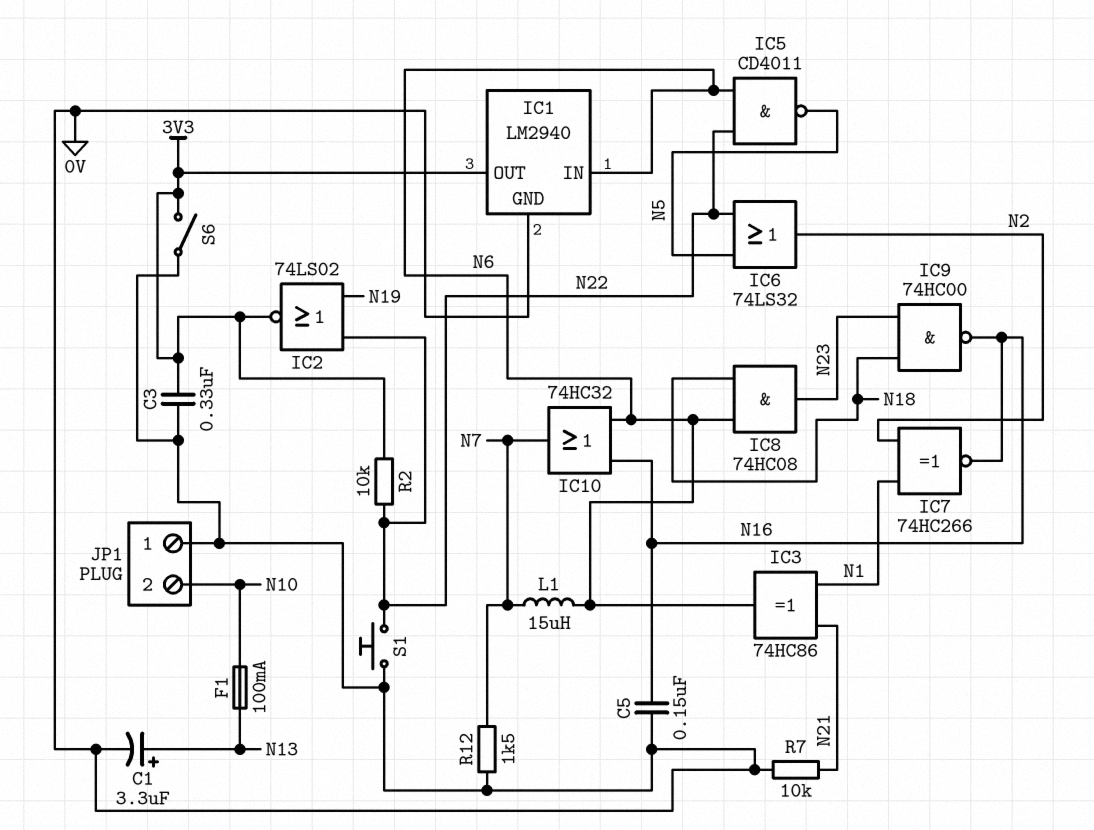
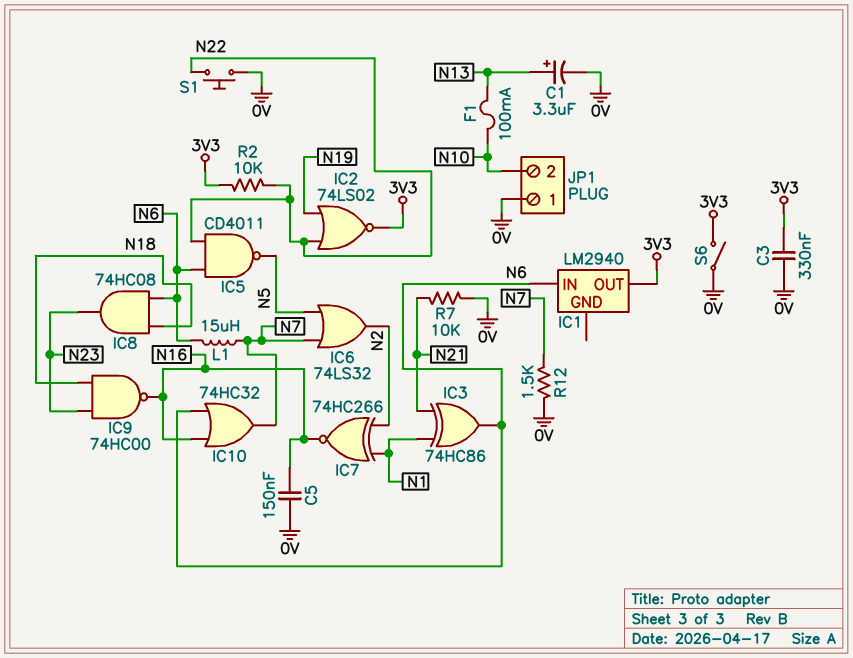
IC1 pin GND: 0V -> none
IC6: OR 74LS32 (in N5, in N22, out N2) -> OR 74LS32 (in N5, in N7, out N2)

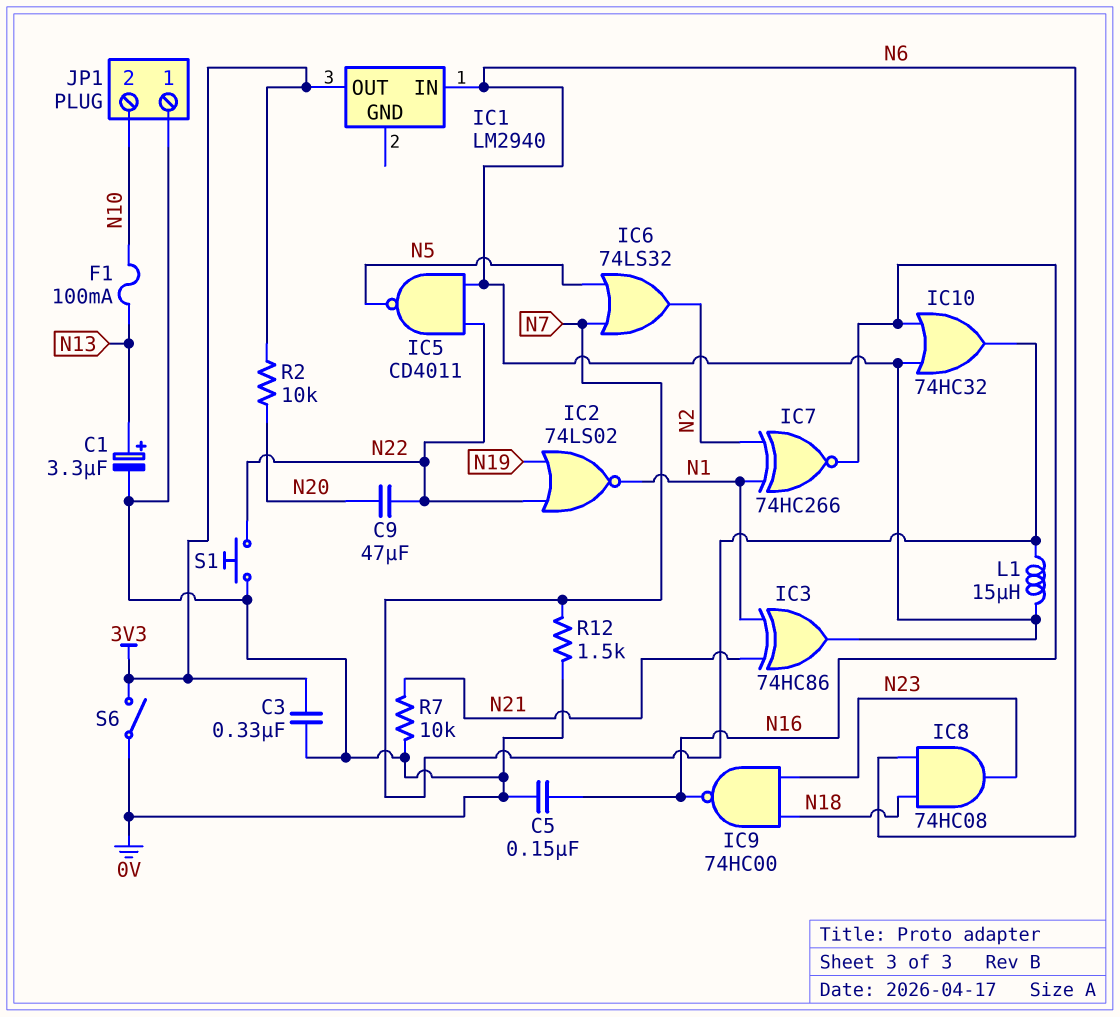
C9: none -> 47uF (N20, N22)
IC2: NOR 74LS02 (in N19, in N22, out 3V3) -> NOR 74LS02 (in N19, in N22, out N1)
R2: 10k (3V3, N22) -> 10k (3V3, N20)

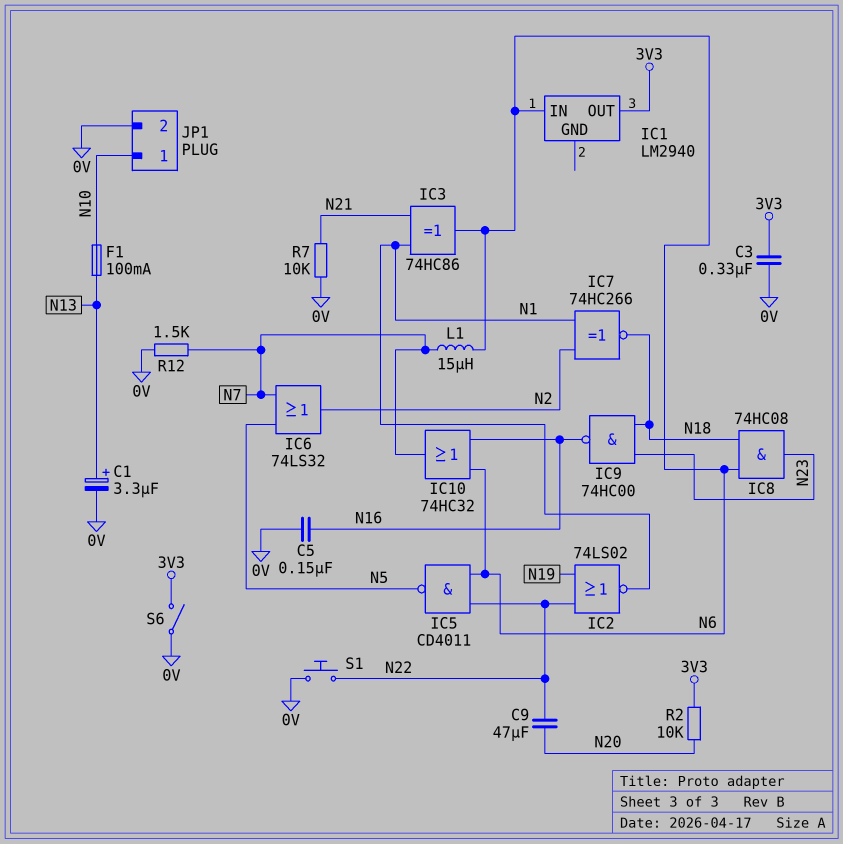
IC7: XNOR 74HC266 (in N1, in N2, out N16) -> XNOR 74HC266 (in N1, in N2, out N18)
JP1 pin 1: 0V -> N10
JP1 pin 2: N10 -> 0V

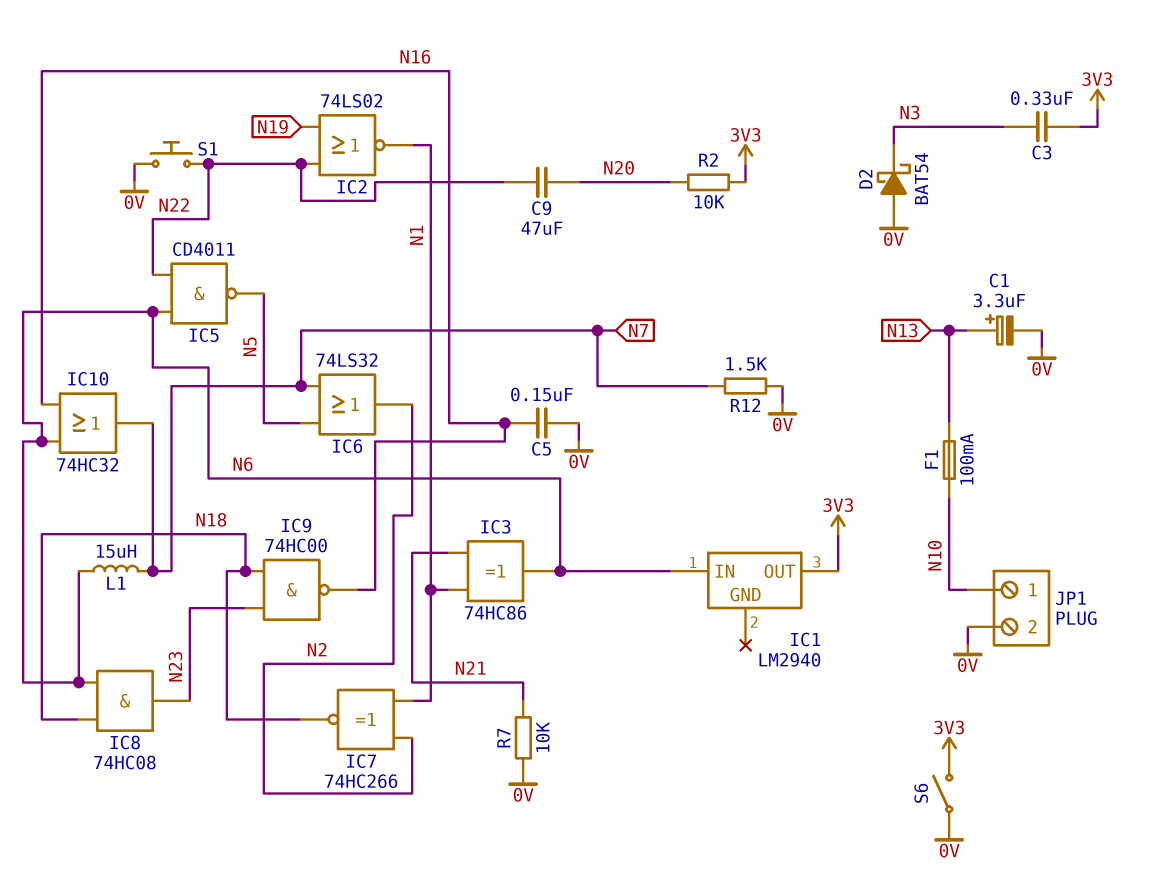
C3: 330nF (0V, 3V3) -> 330nF (3V3, N3)
D2: none -> schottky BAT54 (A 0V, K N3)

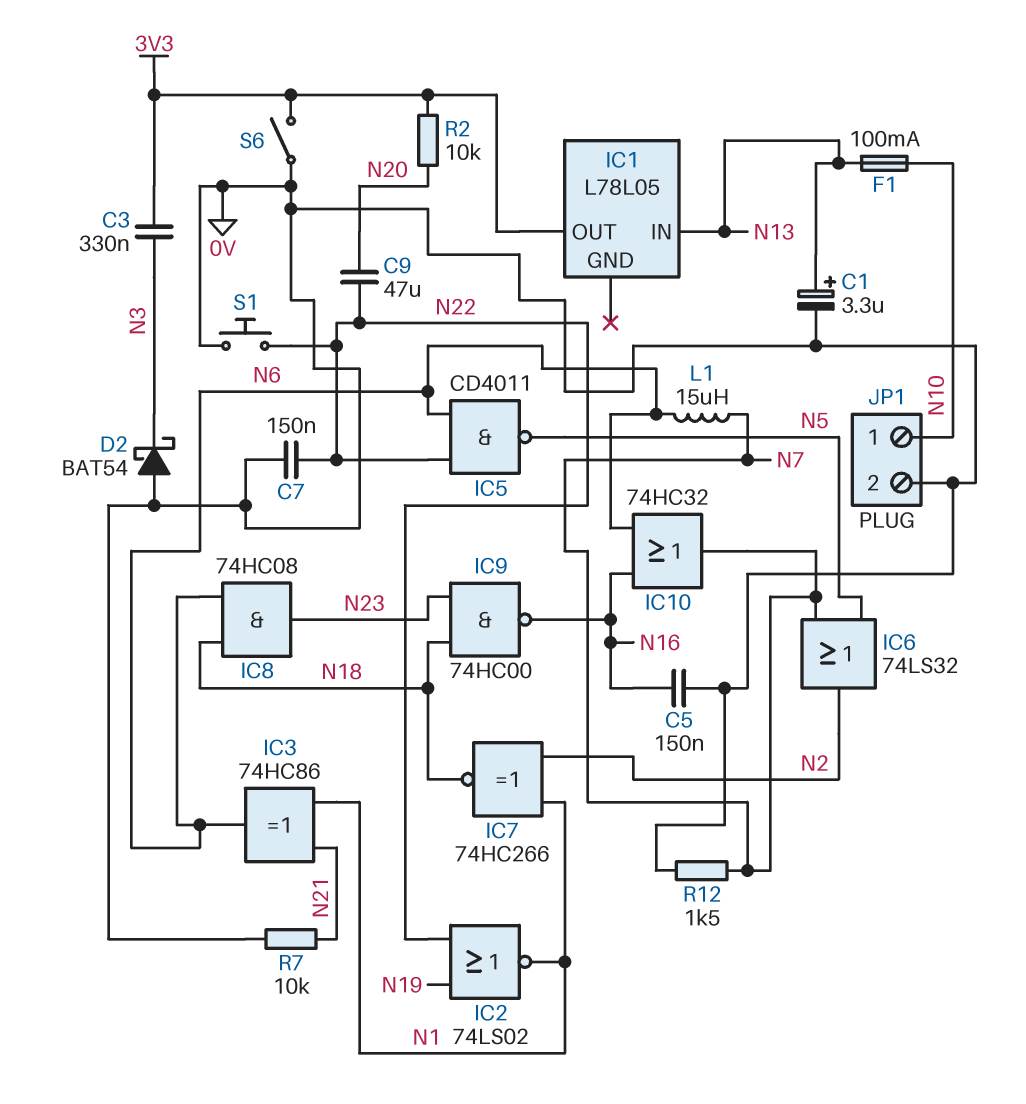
C7: none -> 150nF (0V, N22)
IC1: LM2940 -> L78L05
IC1 pin IN: N6 -> N13

